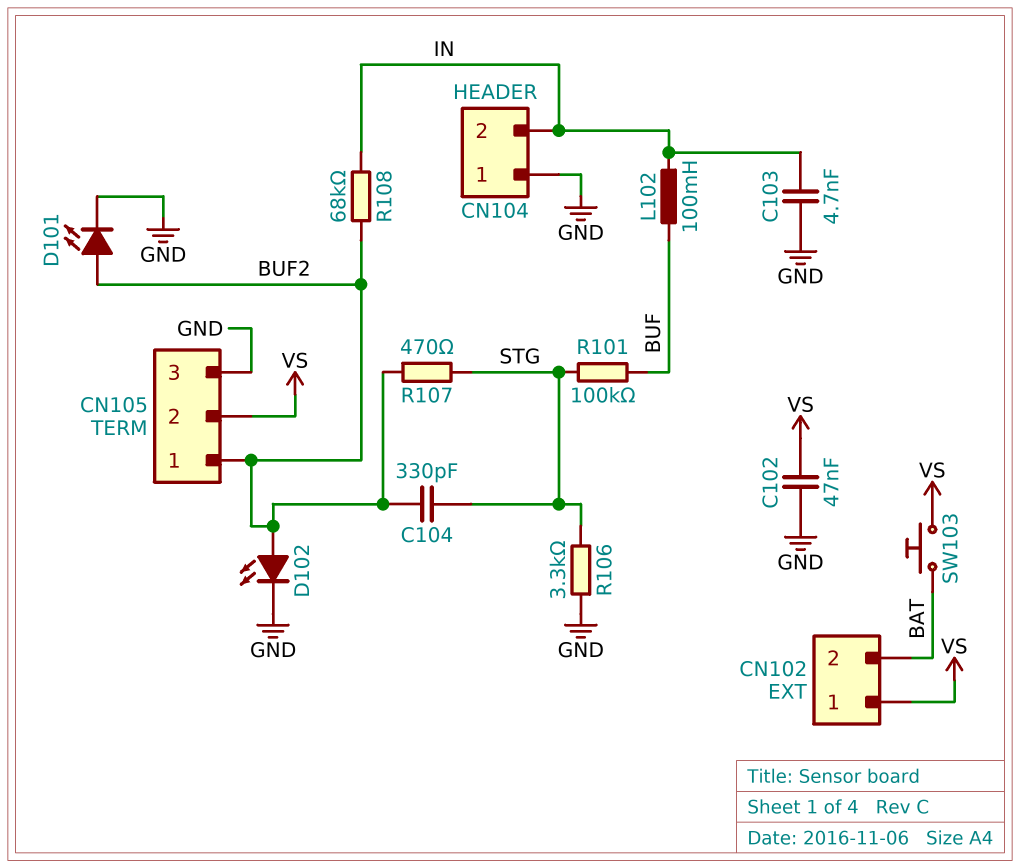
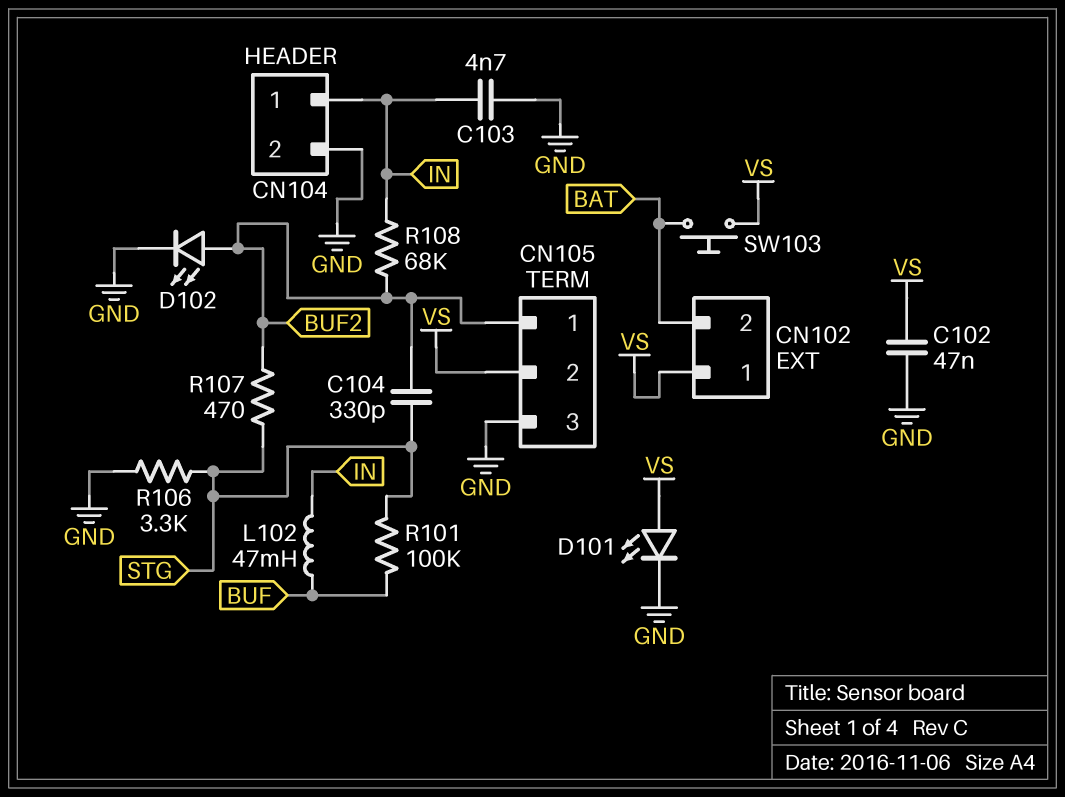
CN104 pin 1: GND -> IN
CN104 pin 2: IN -> GND
D101: LED (A BUF2, K GND) -> LED (A VS, K GND)
L102: 100mH (BUF, IN) -> 47mH (BUF, IN)

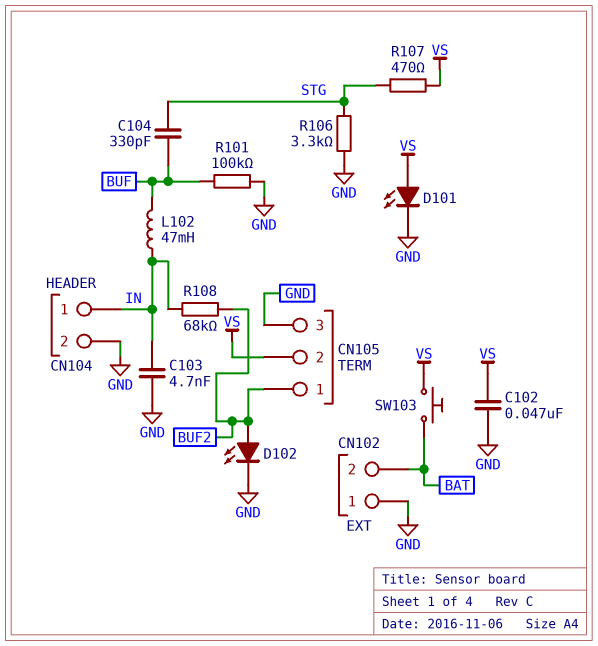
C104: 330pF (BUF2, STG) -> 330pF (BUF, STG)
CN102 pin 1: VS -> GND
R101: 100k (BUF, STG) -> 100k (BUF, GND)
R107: 470 (BUF2, STG) -> 470 (STG, VS)

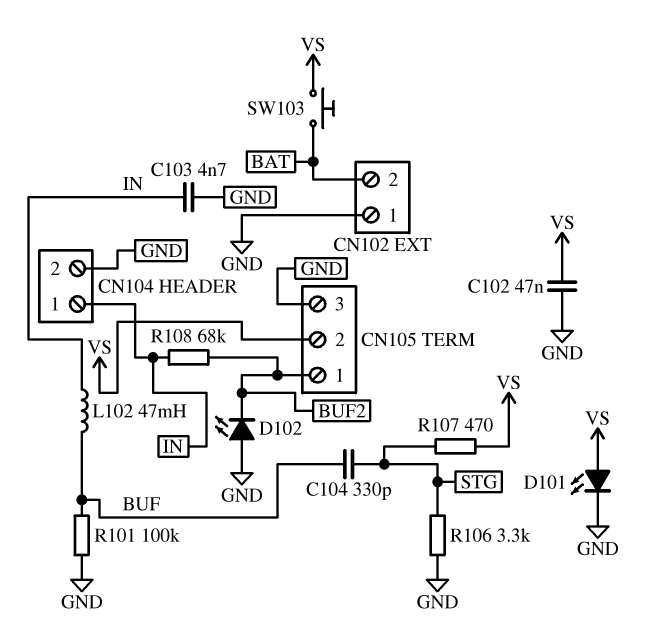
D102: LED (A BUF2, K GND) -> LED (A GND, K BUF2)

